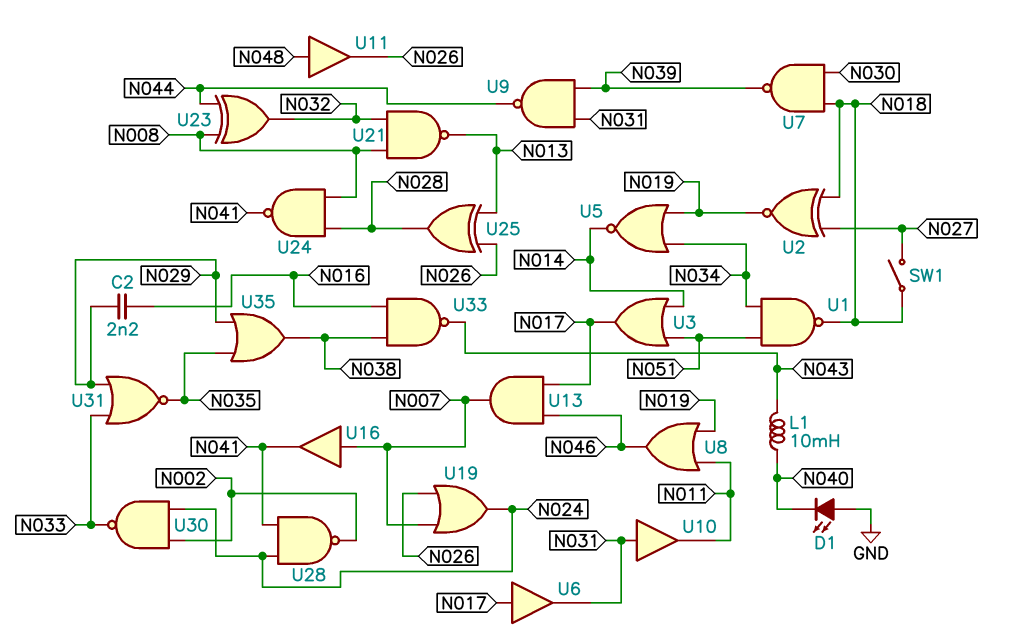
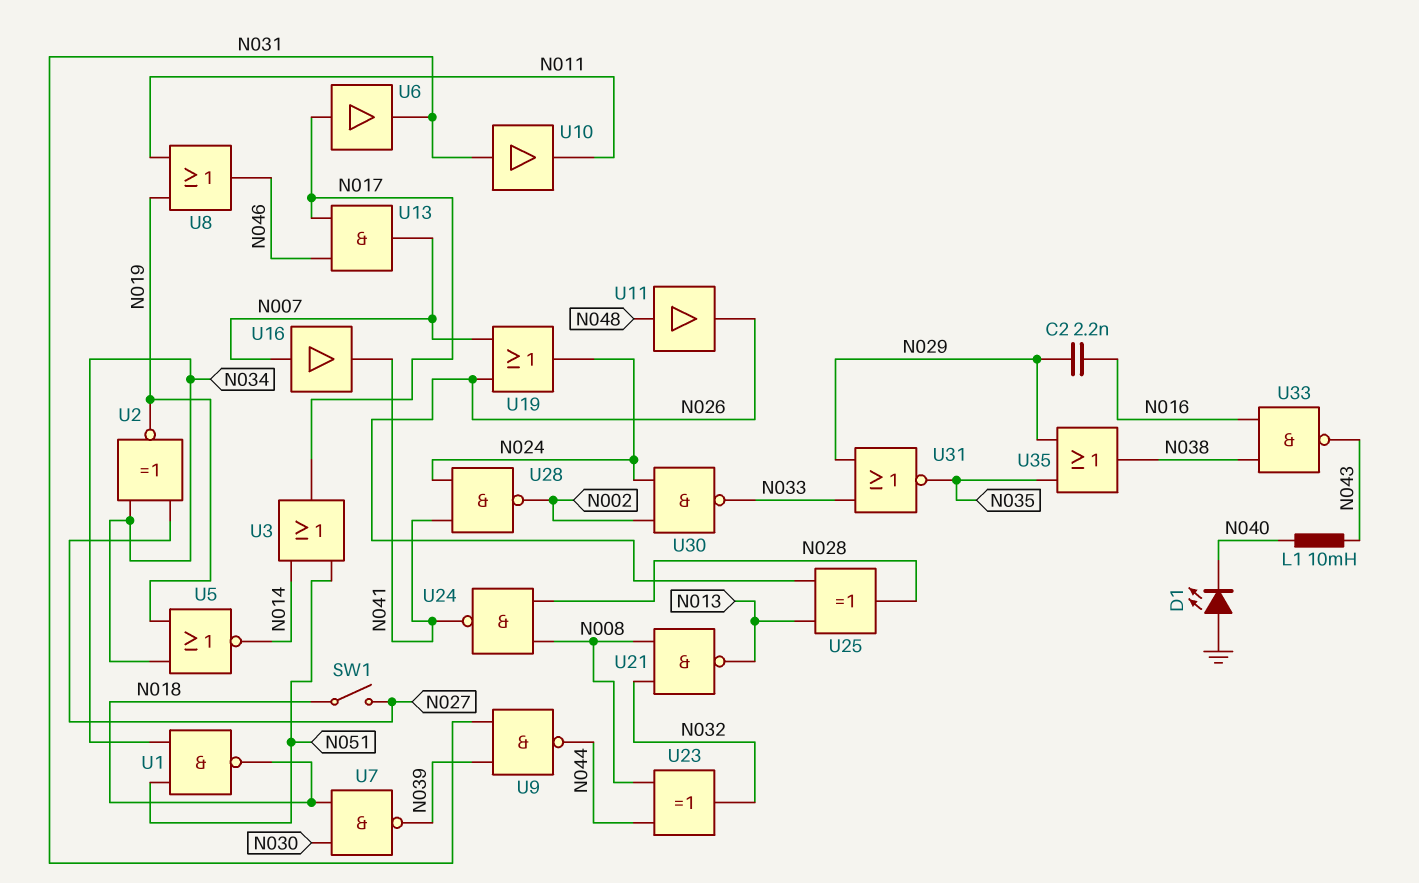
U2: XNOR (in N018, in N027, out N019) -> XNOR (in N027, in N034, out N019)

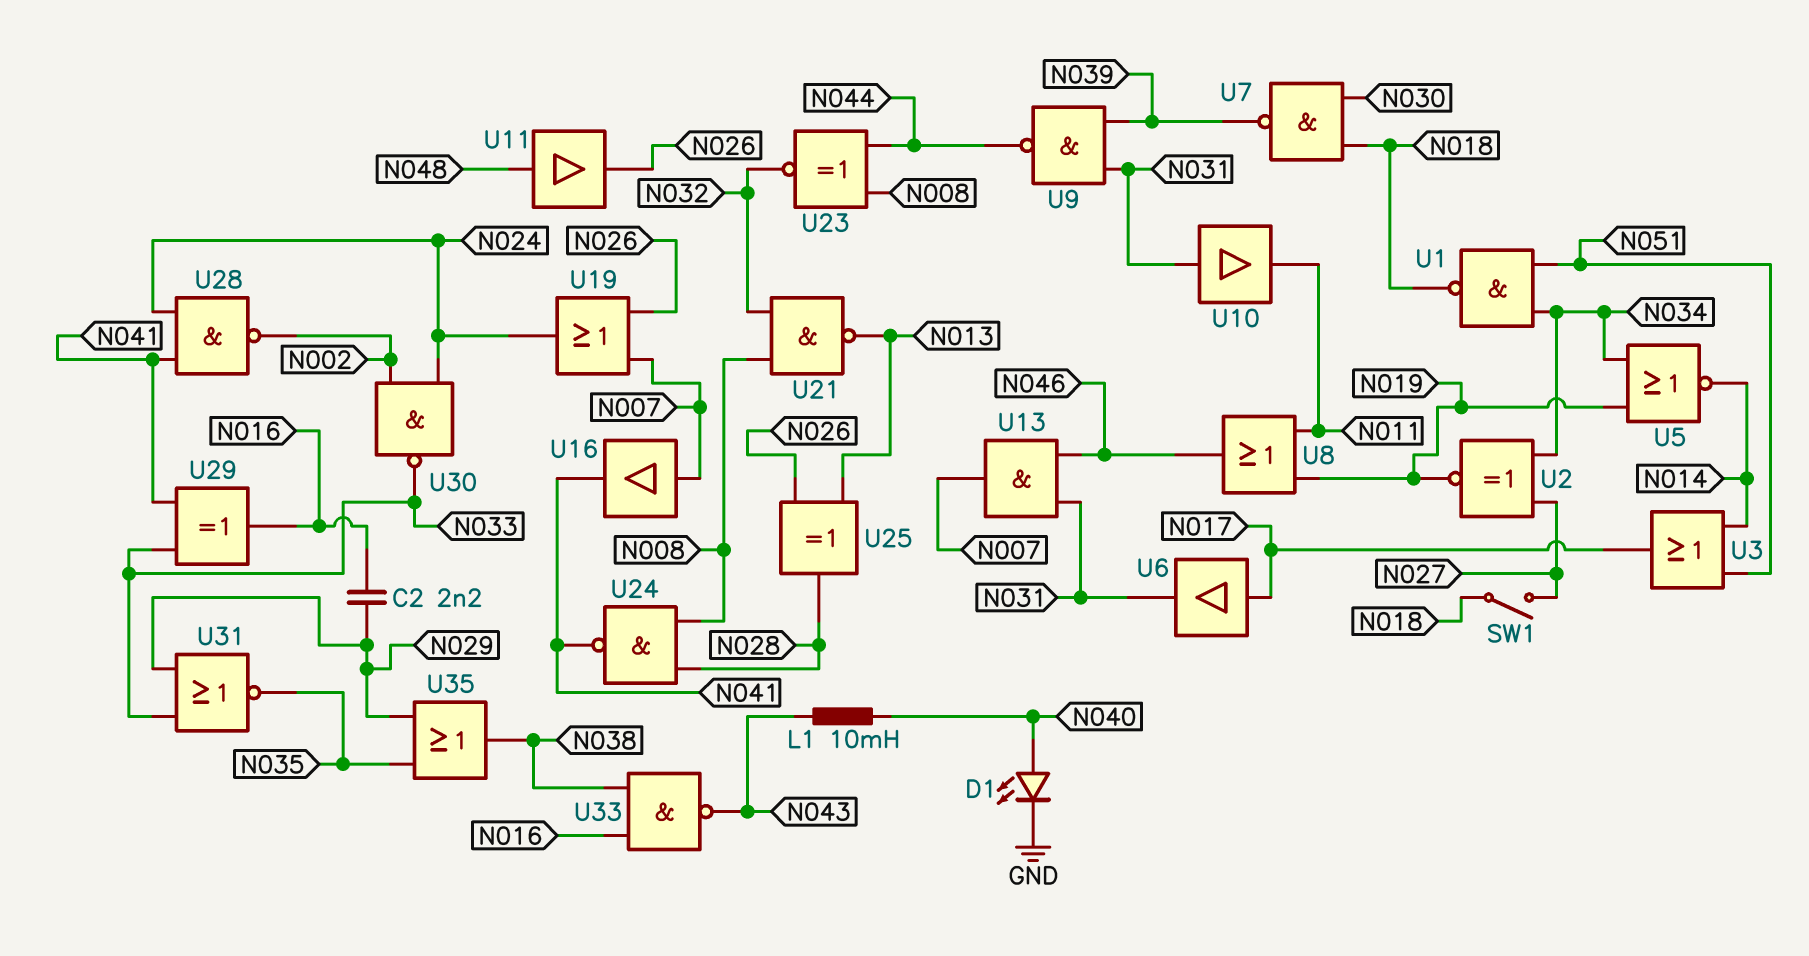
D1: LED (A GND, K N040) -> LED (A N040, K GND)
U13: AND (in N017, in N046, out N007) -> AND (in N031, in N046, out N007)
U23: XOR (in N008, in N044, out N032) -> XNOR (in N008, in N044, out N032)
U29: none -> XOR (in N033, in N041, out N016)

